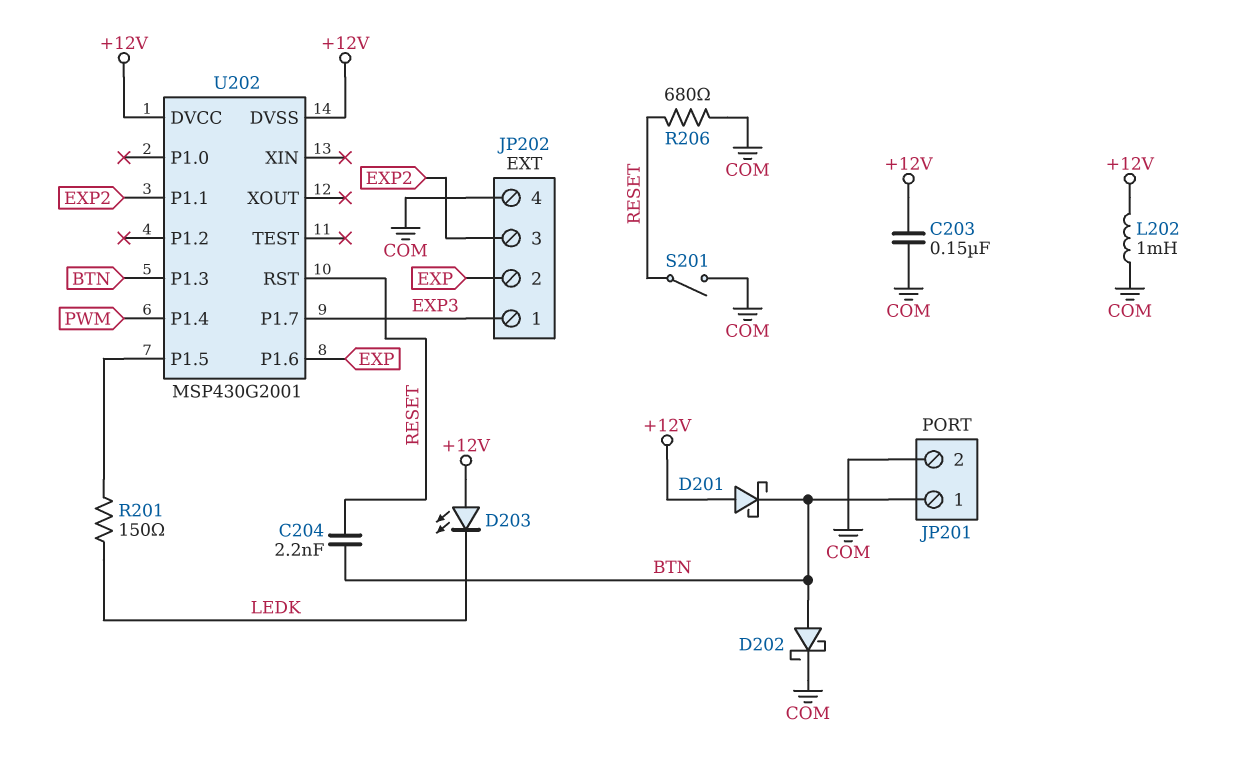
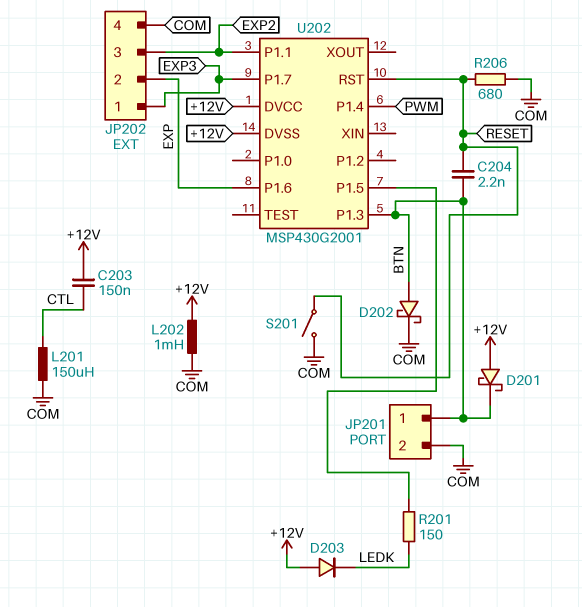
C203: 150nF (+12V, COM) -> 150nF (+12V, CTL)
D203: LED (A +12V, K LEDK) -> diode (A +12V, K LEDK)
L201: none -> 150uH (COM, CTL)

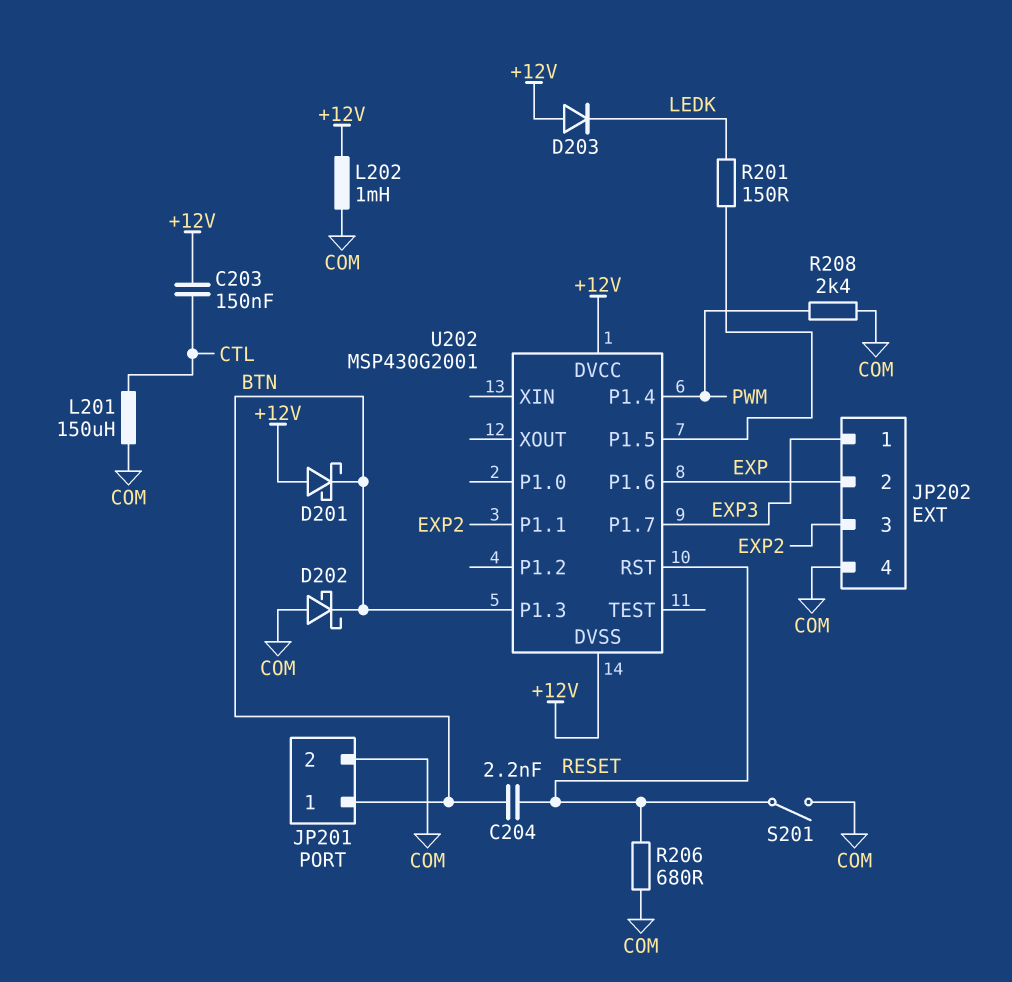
D202: schottky (A BTN, K COM) -> schottky (A COM, K BTN)
R208: none -> 2.4k (COM, PWM)

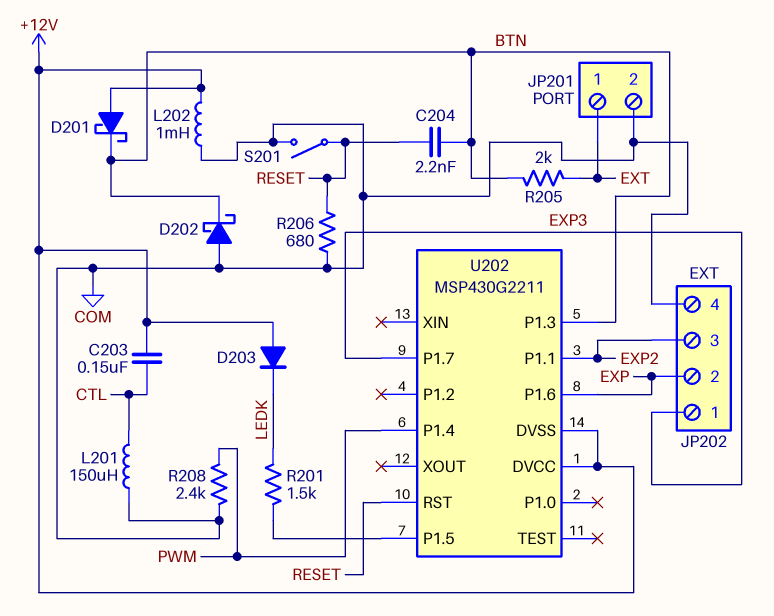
JP201 pin 1: BTN -> EXT
R201: 150 (LEDK, U202/P1.5) -> 1.5k (LEDK, U202/P1.5)
R205: none -> 2k (BTN, EXT)
U202: MSP430G2001 -> MSP430G2211

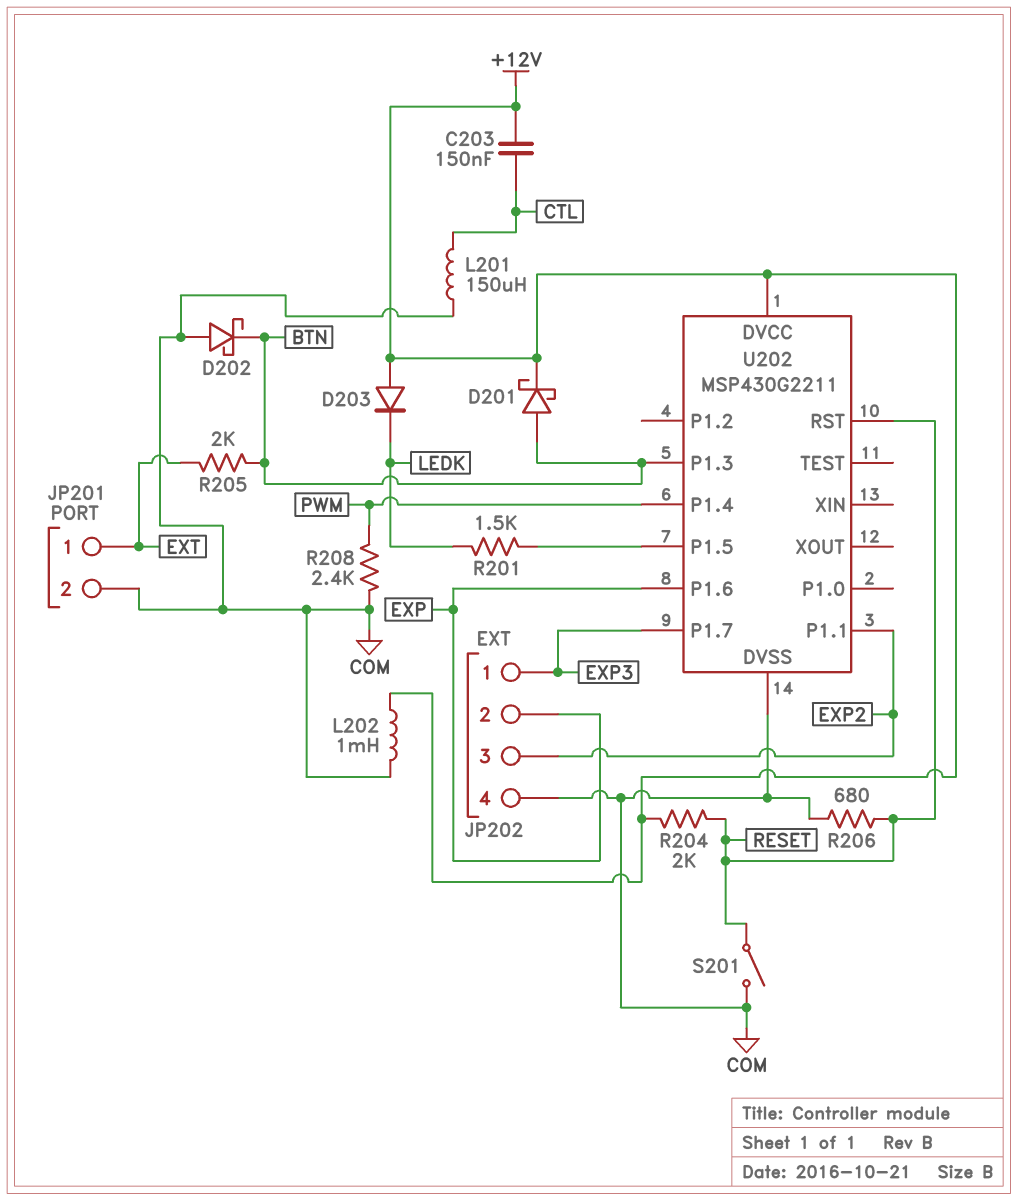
C204: 2.2nF (BTN, RESET) -> none
D201: schottky (A +12V, K BTN) -> schottky (A BTN, K +12V)
R204: none -> 2k (+12V, RESET)
U202 pin DVSS: +12V -> COM

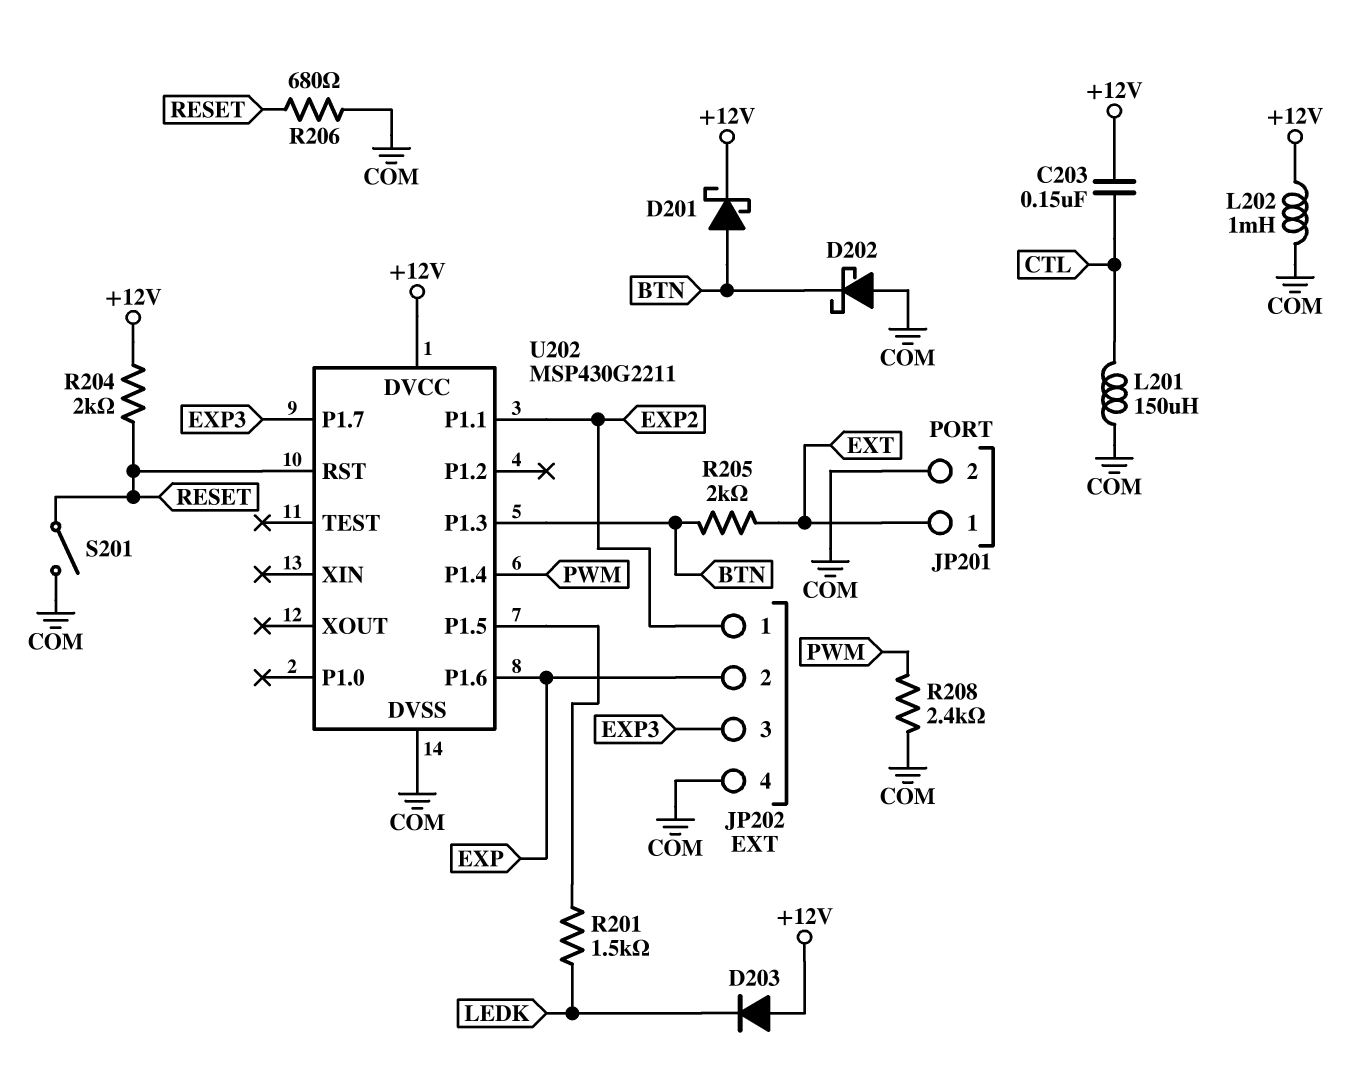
JP202 pin 1: EXP3 -> EXP2
JP202 pin 3: EXP2 -> EXP3

